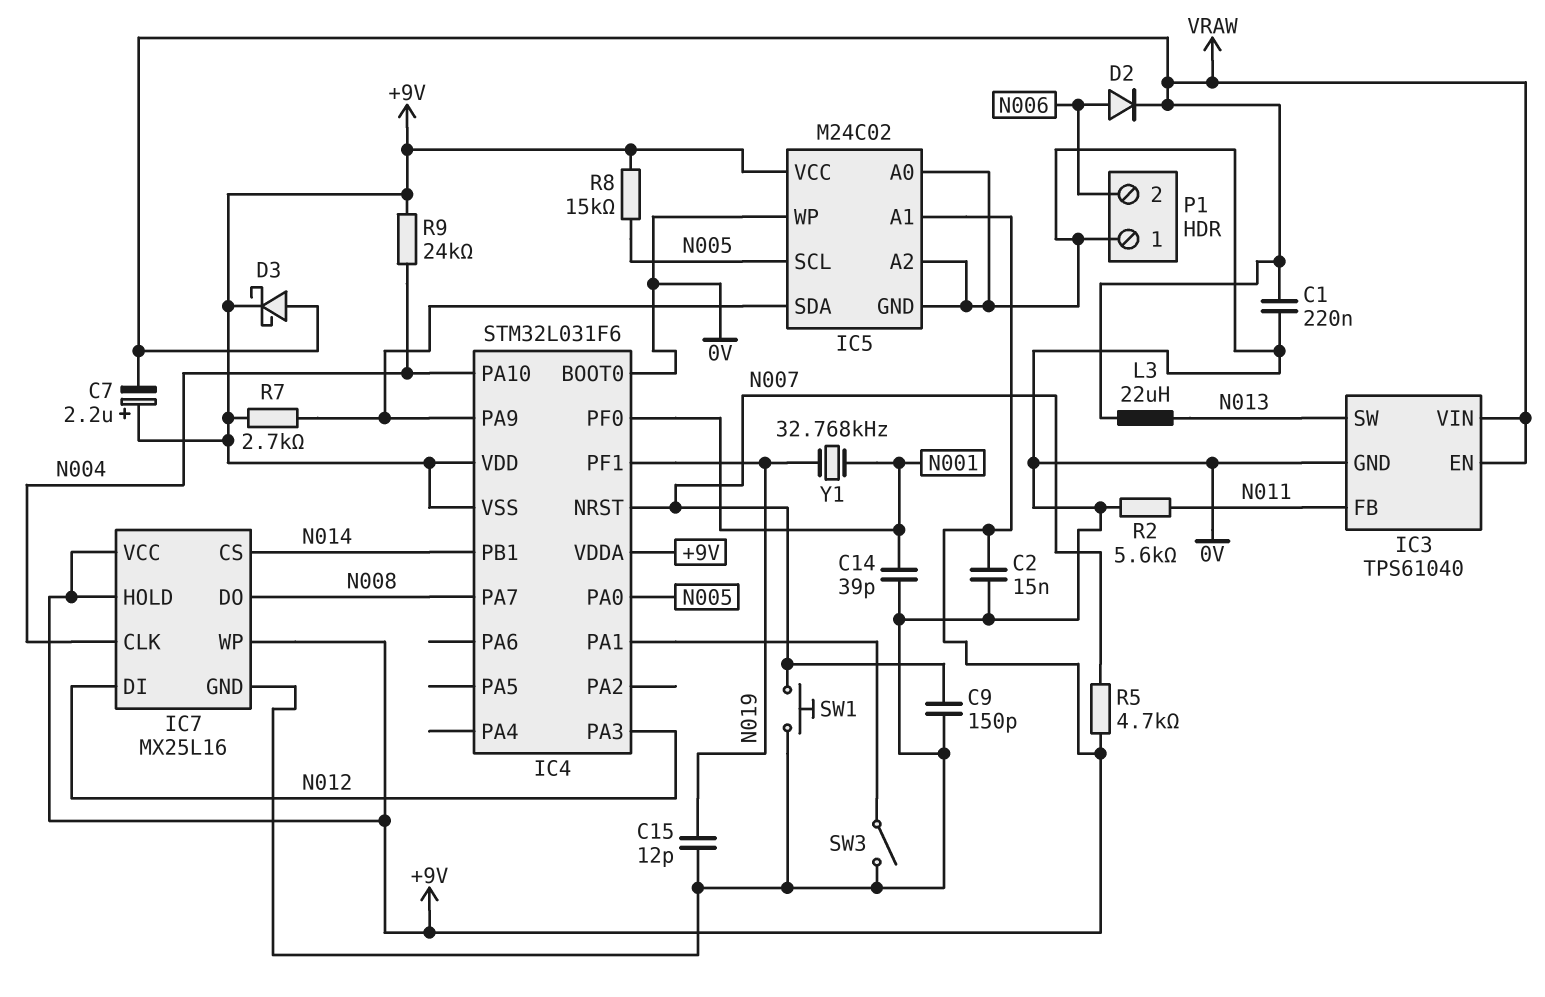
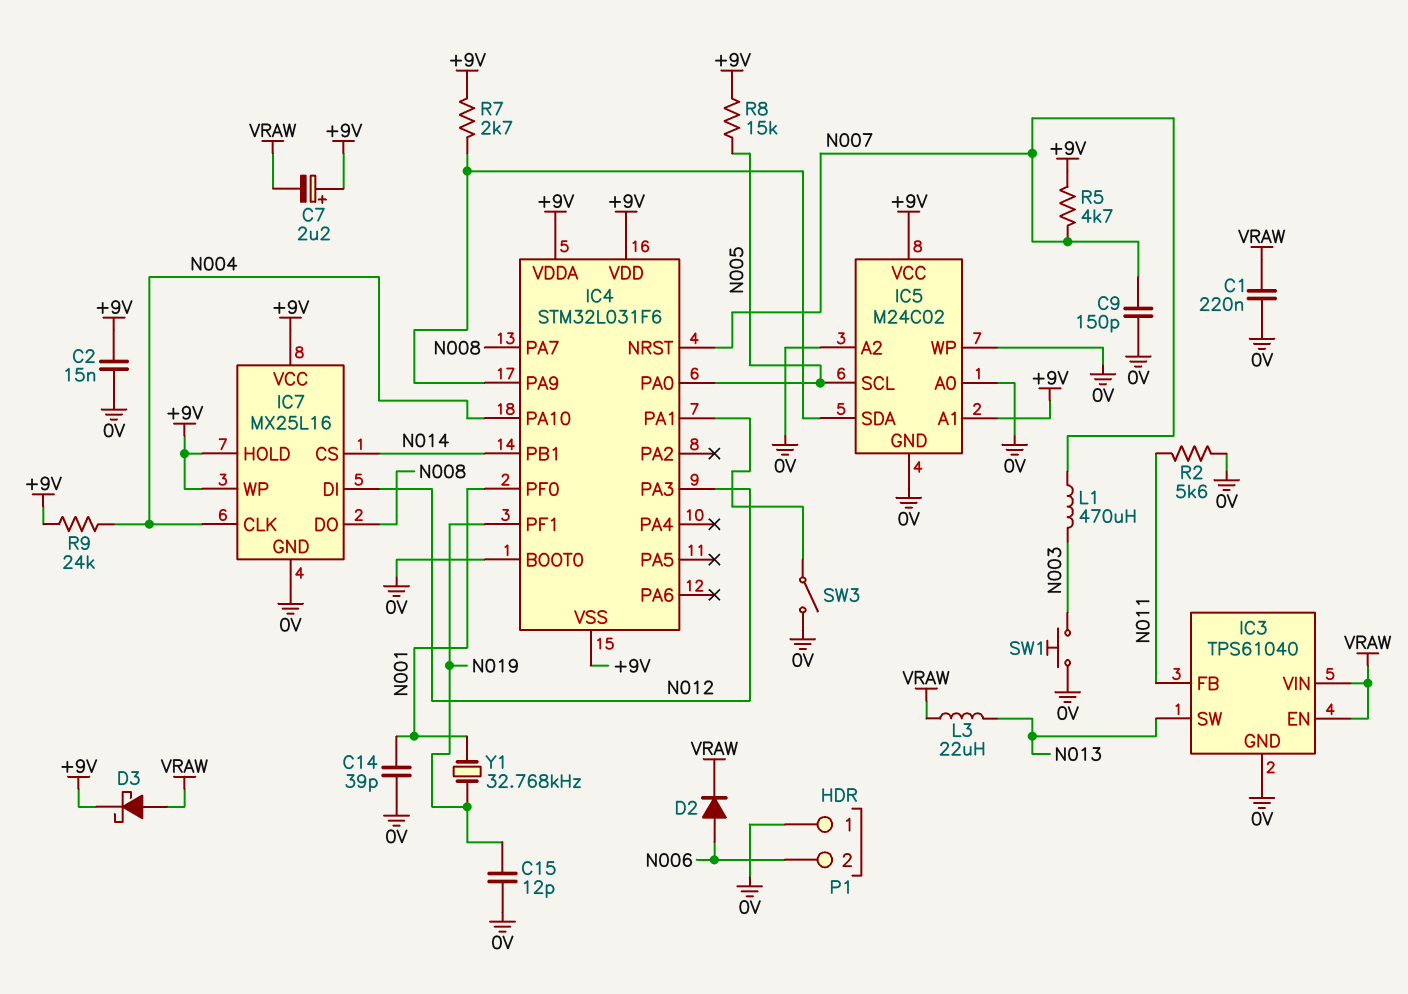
L1: none -> 470uH (N003, N007)
SW1: button (0V, N007) -> button (0V, N003)

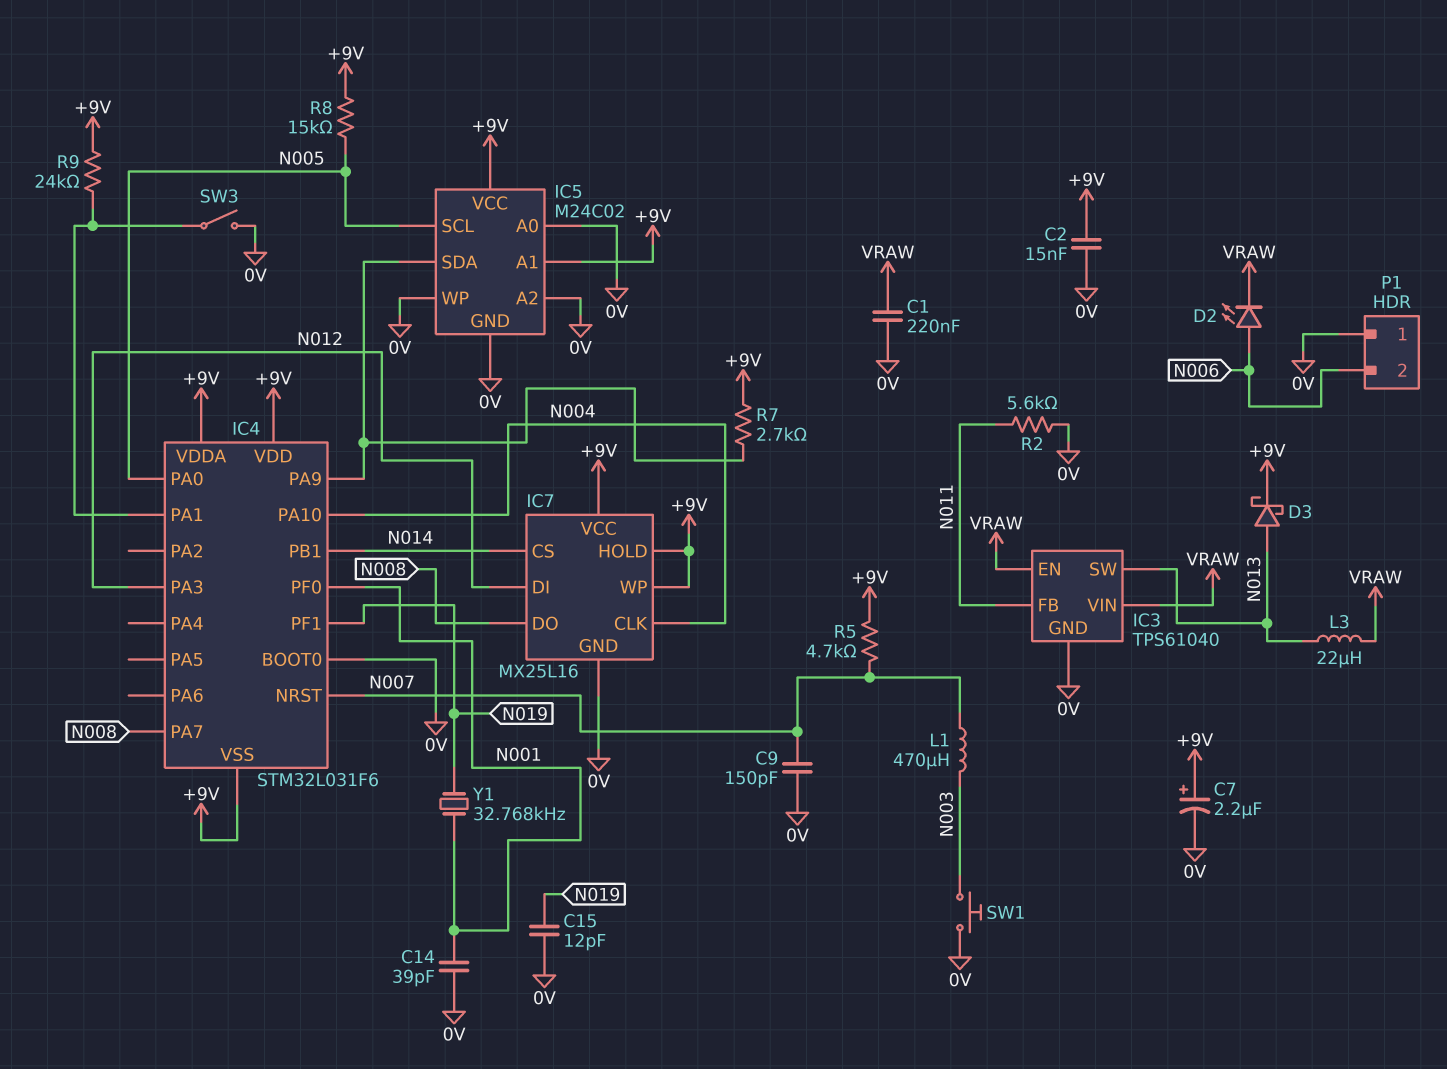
C7: 2.2uF (plus +9V, minus VRAW) -> 2.2uF (plus +9V, minus 0V)
D2: diode (A N006, K VRAW) -> LED (A N006, K VRAW)
D3: schottky (A VRAW, K +9V) -> schottky (A N013, K +9V)
R9: 24k (+9V, N004) -> 24k (+9V, IC4/PA1)

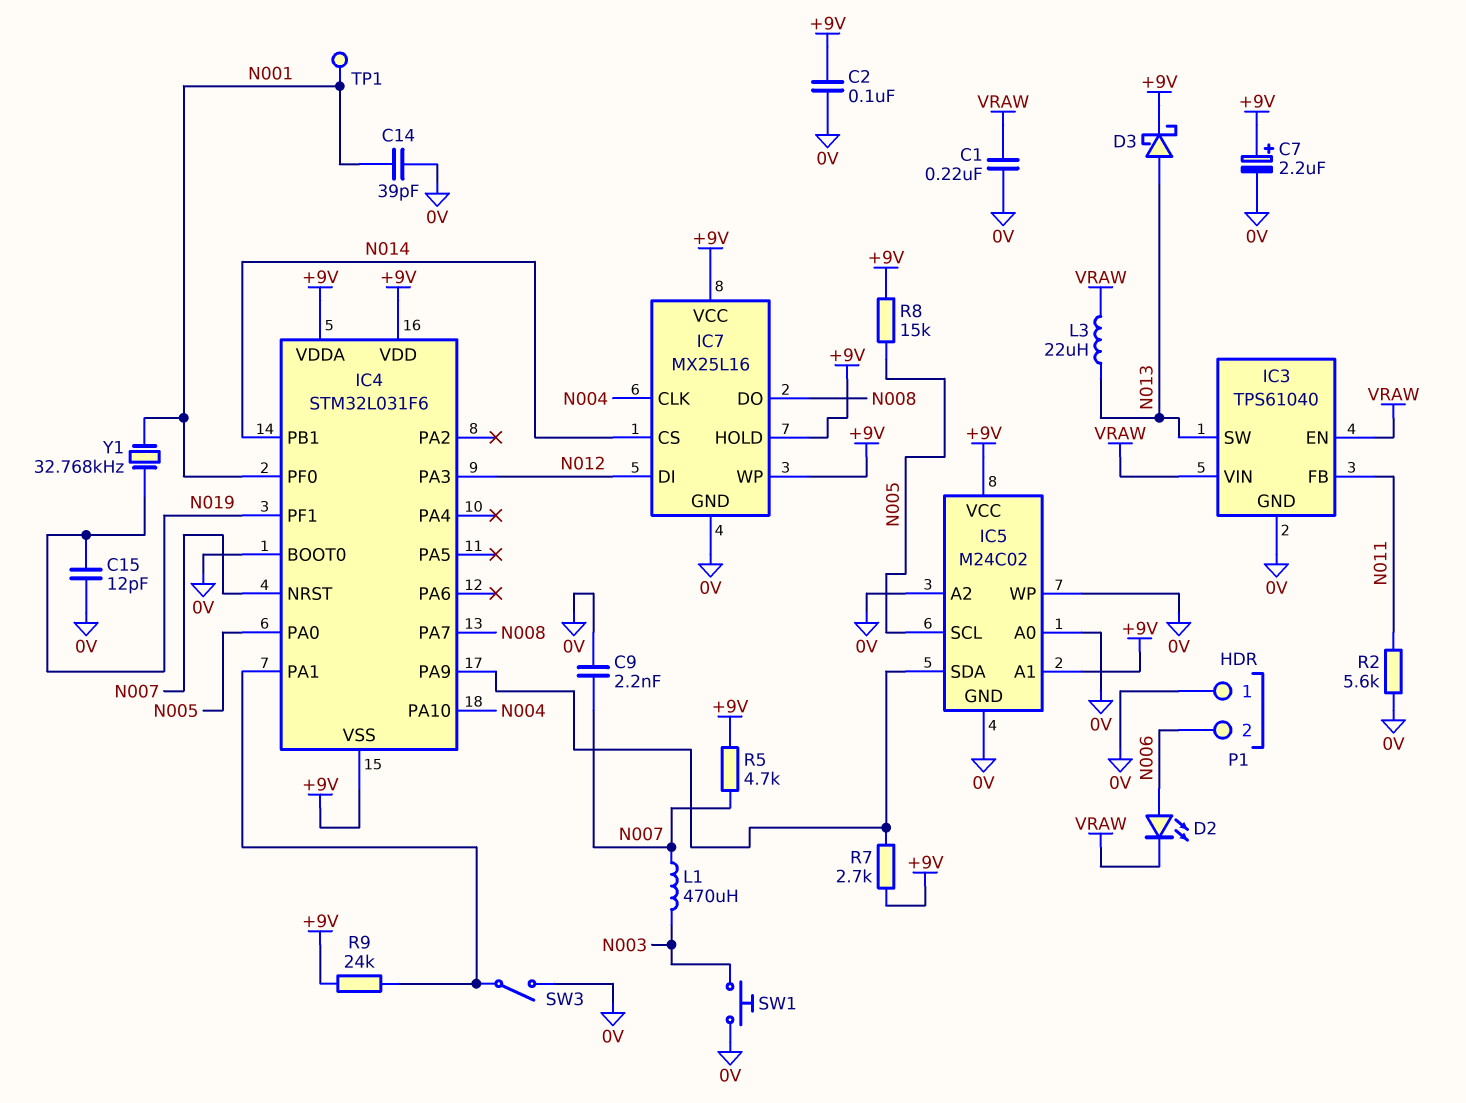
C2: 15nF (+9V, 0V) -> 100nF (+9V, 0V)
C9: 150pF (0V, N007) -> 2.2nF (0V, N007)
TP1: none -> test point (N001)

